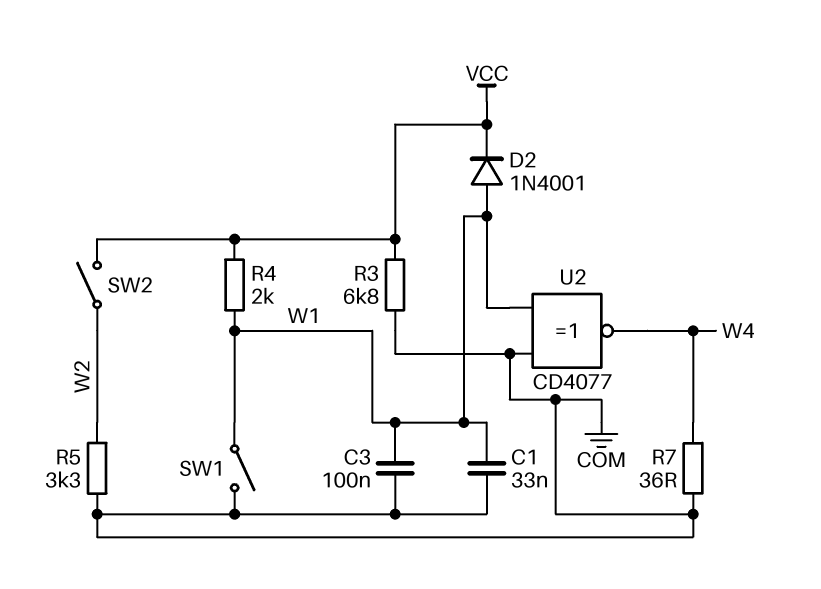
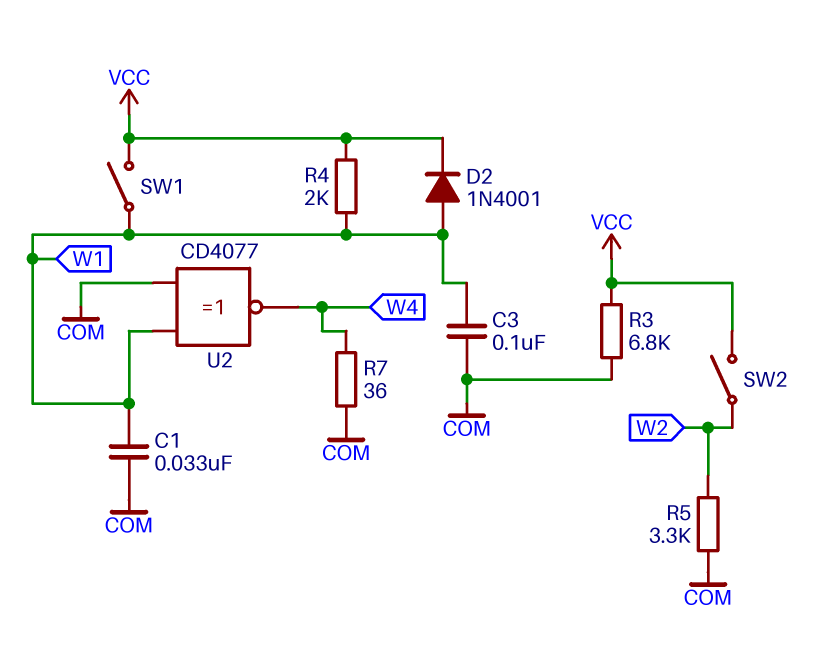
SW1: switch (COM, W1) -> switch (VCC, W1)

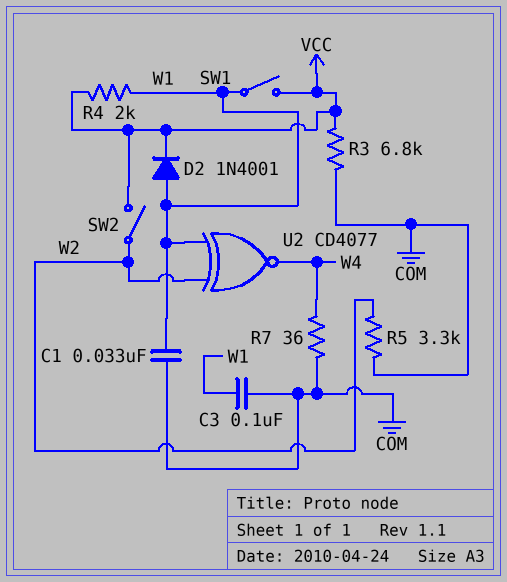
U2: XNOR CD4077 (in COM, in W1, out W4) -> XNOR CD4077 (in W1, in W2, out W4)

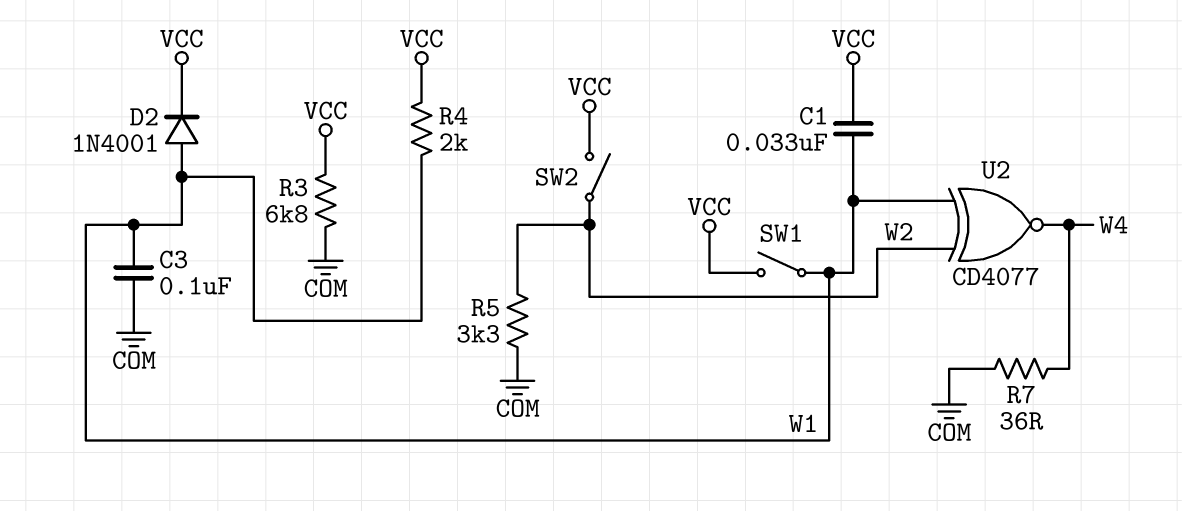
C1: 33nF (COM, W1) -> 33nF (VCC, W1)

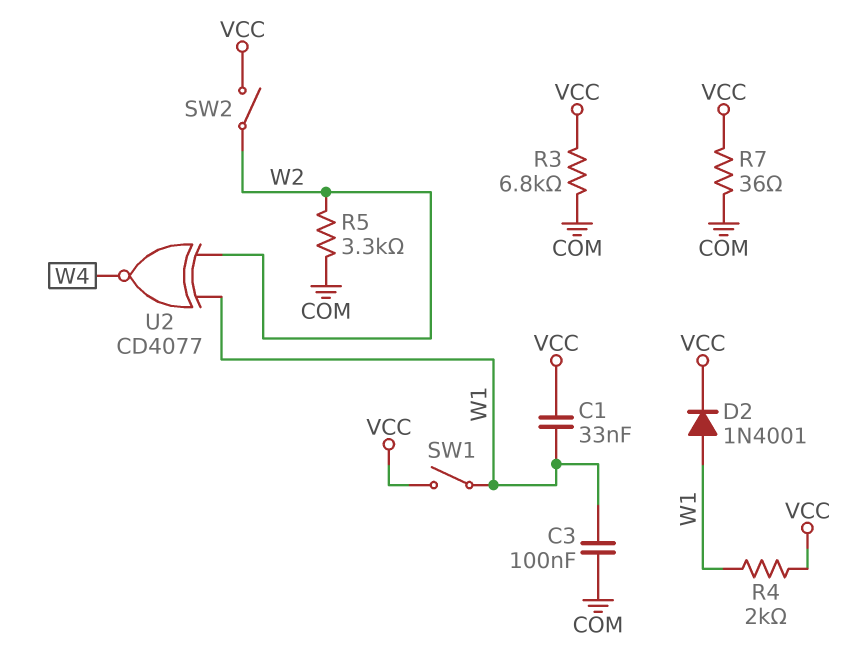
R7: 36 (COM, W4) -> 36 (COM, VCC)

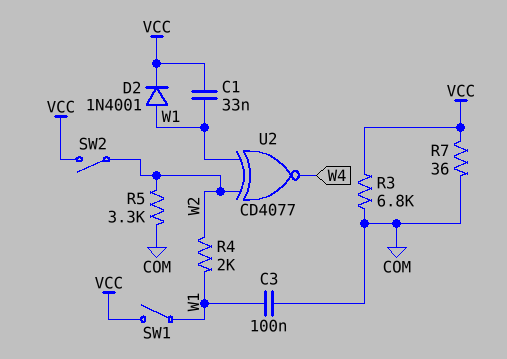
R4: 2k (VCC, W1) -> 2k (W1, W2)

